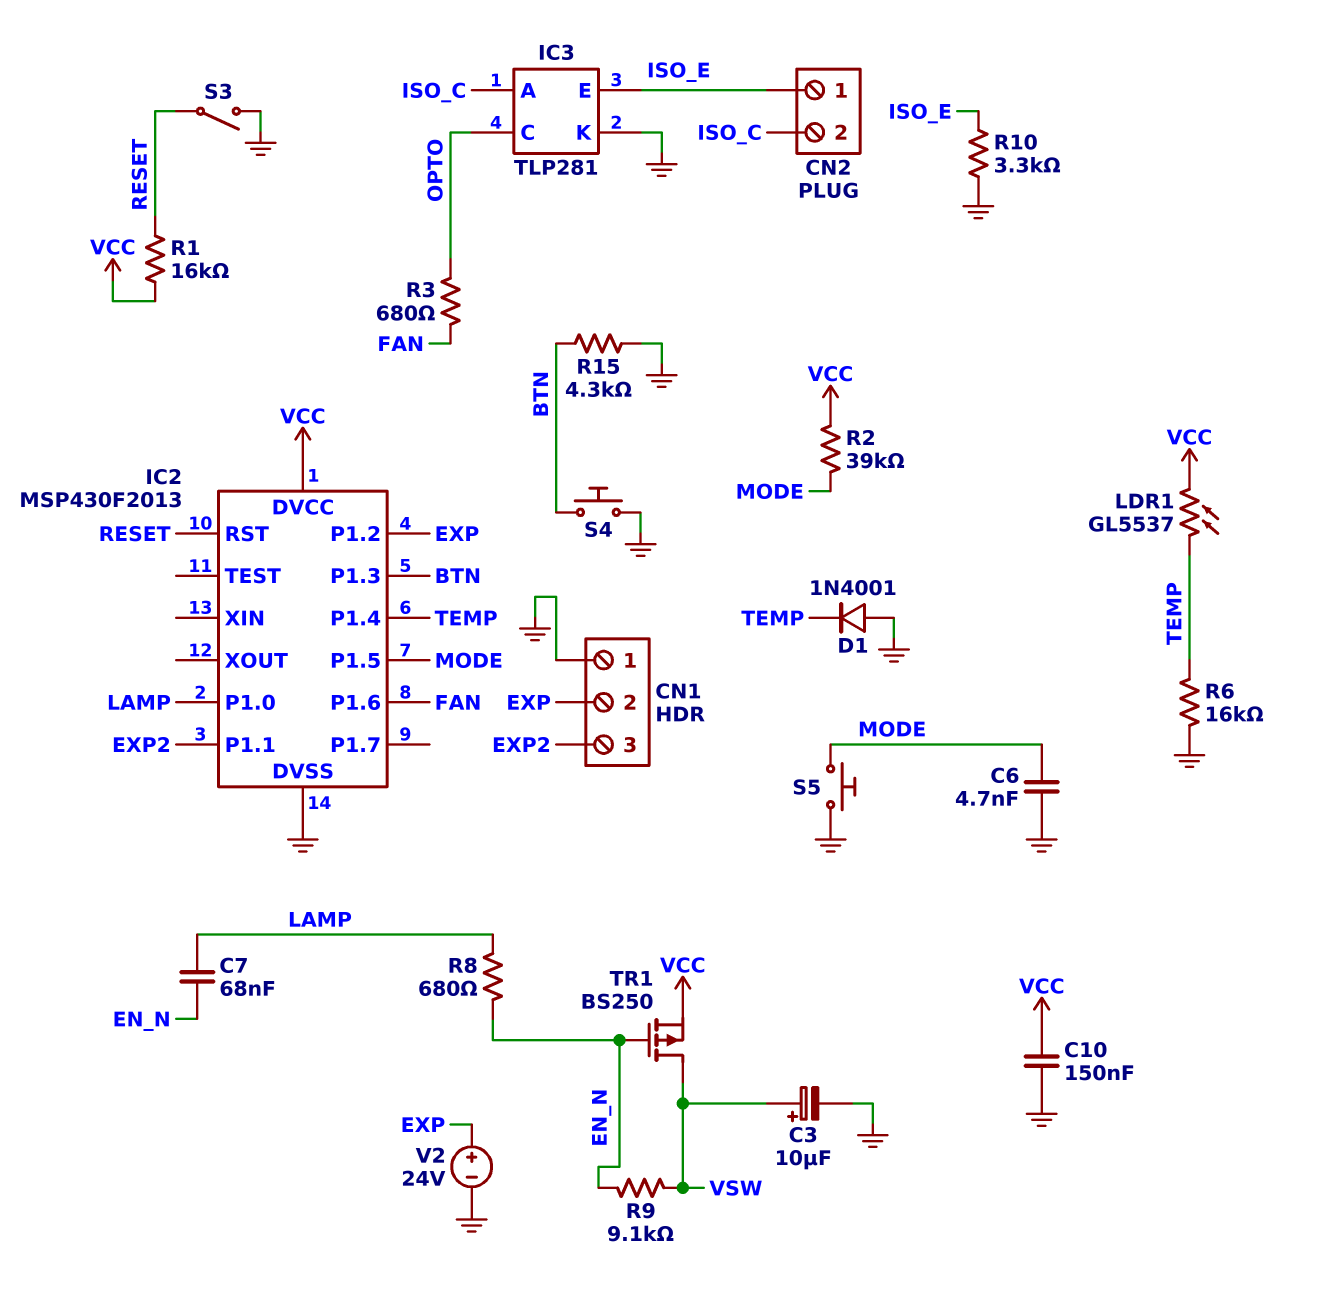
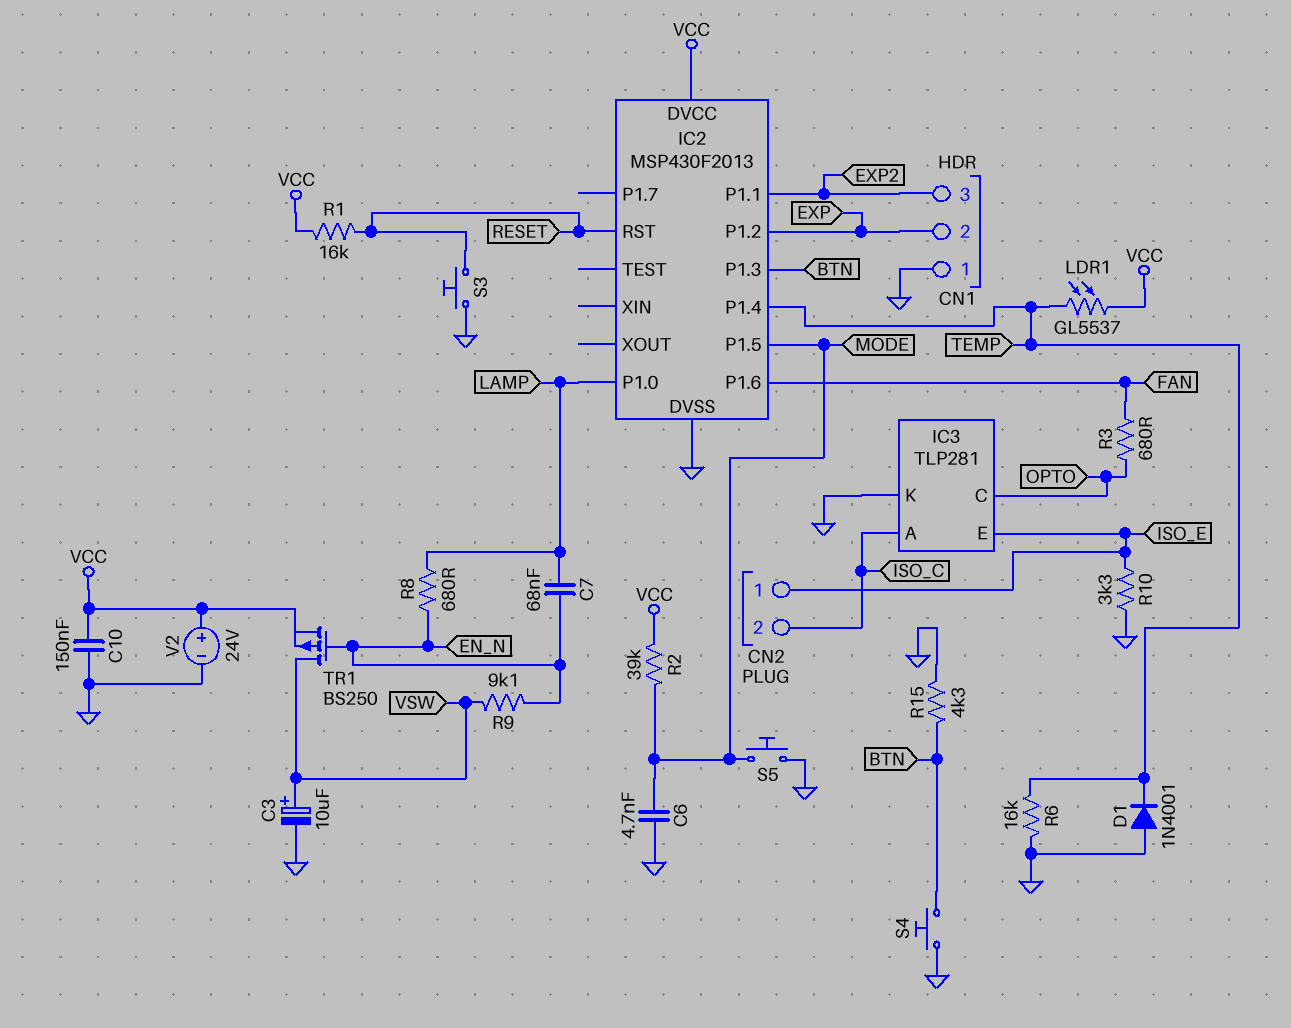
S3: switch (GND, RESET) -> button (GND, RESET)
V2: 24V (plus EXP, minus GND) -> 24V (plus VCC, minus GND)

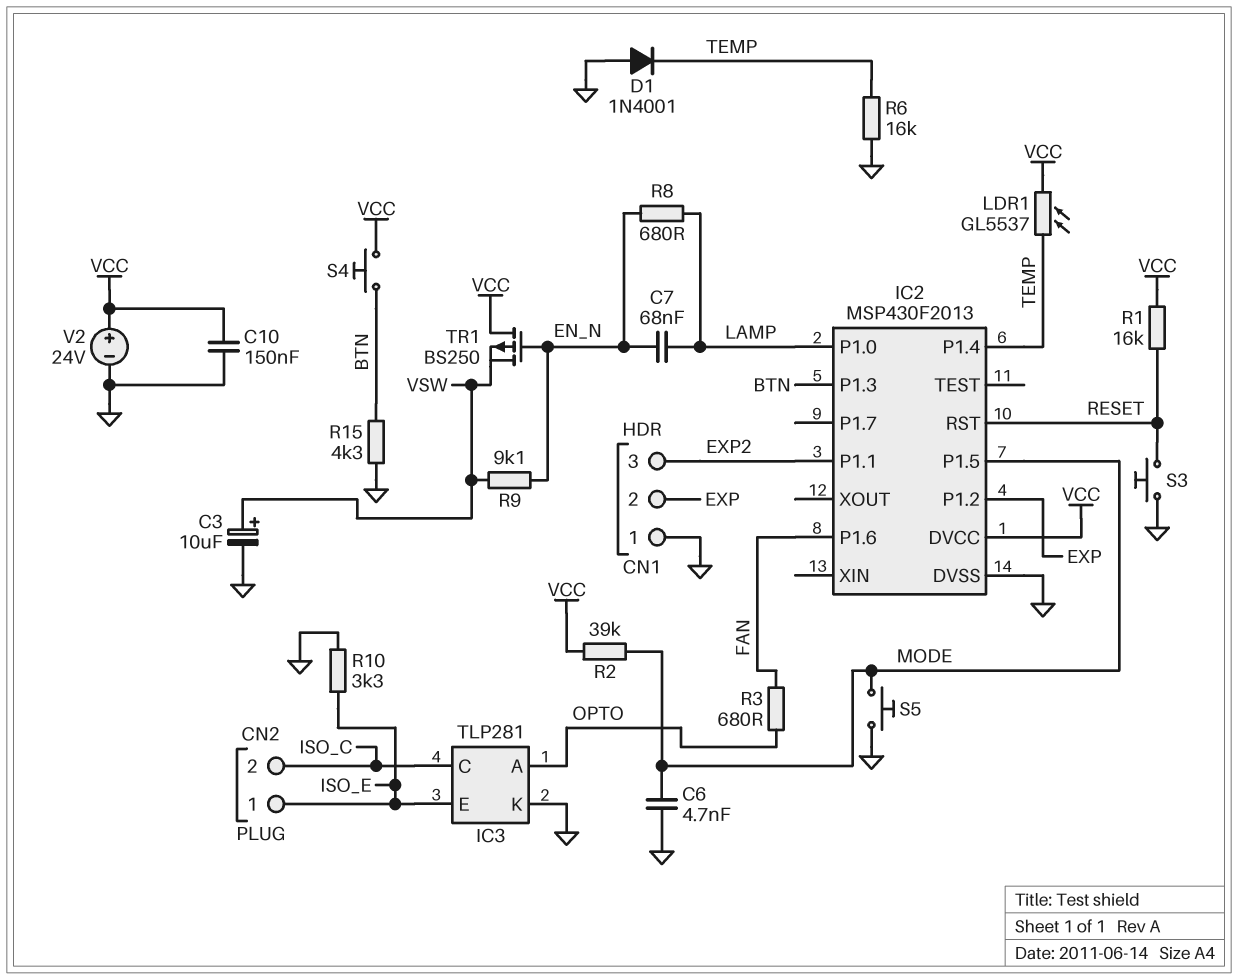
IC3 pin A: ISO_C -> OPTO
IC3 pin C: OPTO -> ISO_C
S4: button (BTN, GND) -> button (BTN, VCC)
TR1: PMOS BS250 (G EN_N, D VSW, S VCC) -> PMOS BS250 (G EN_N, D VCC, S VSW)

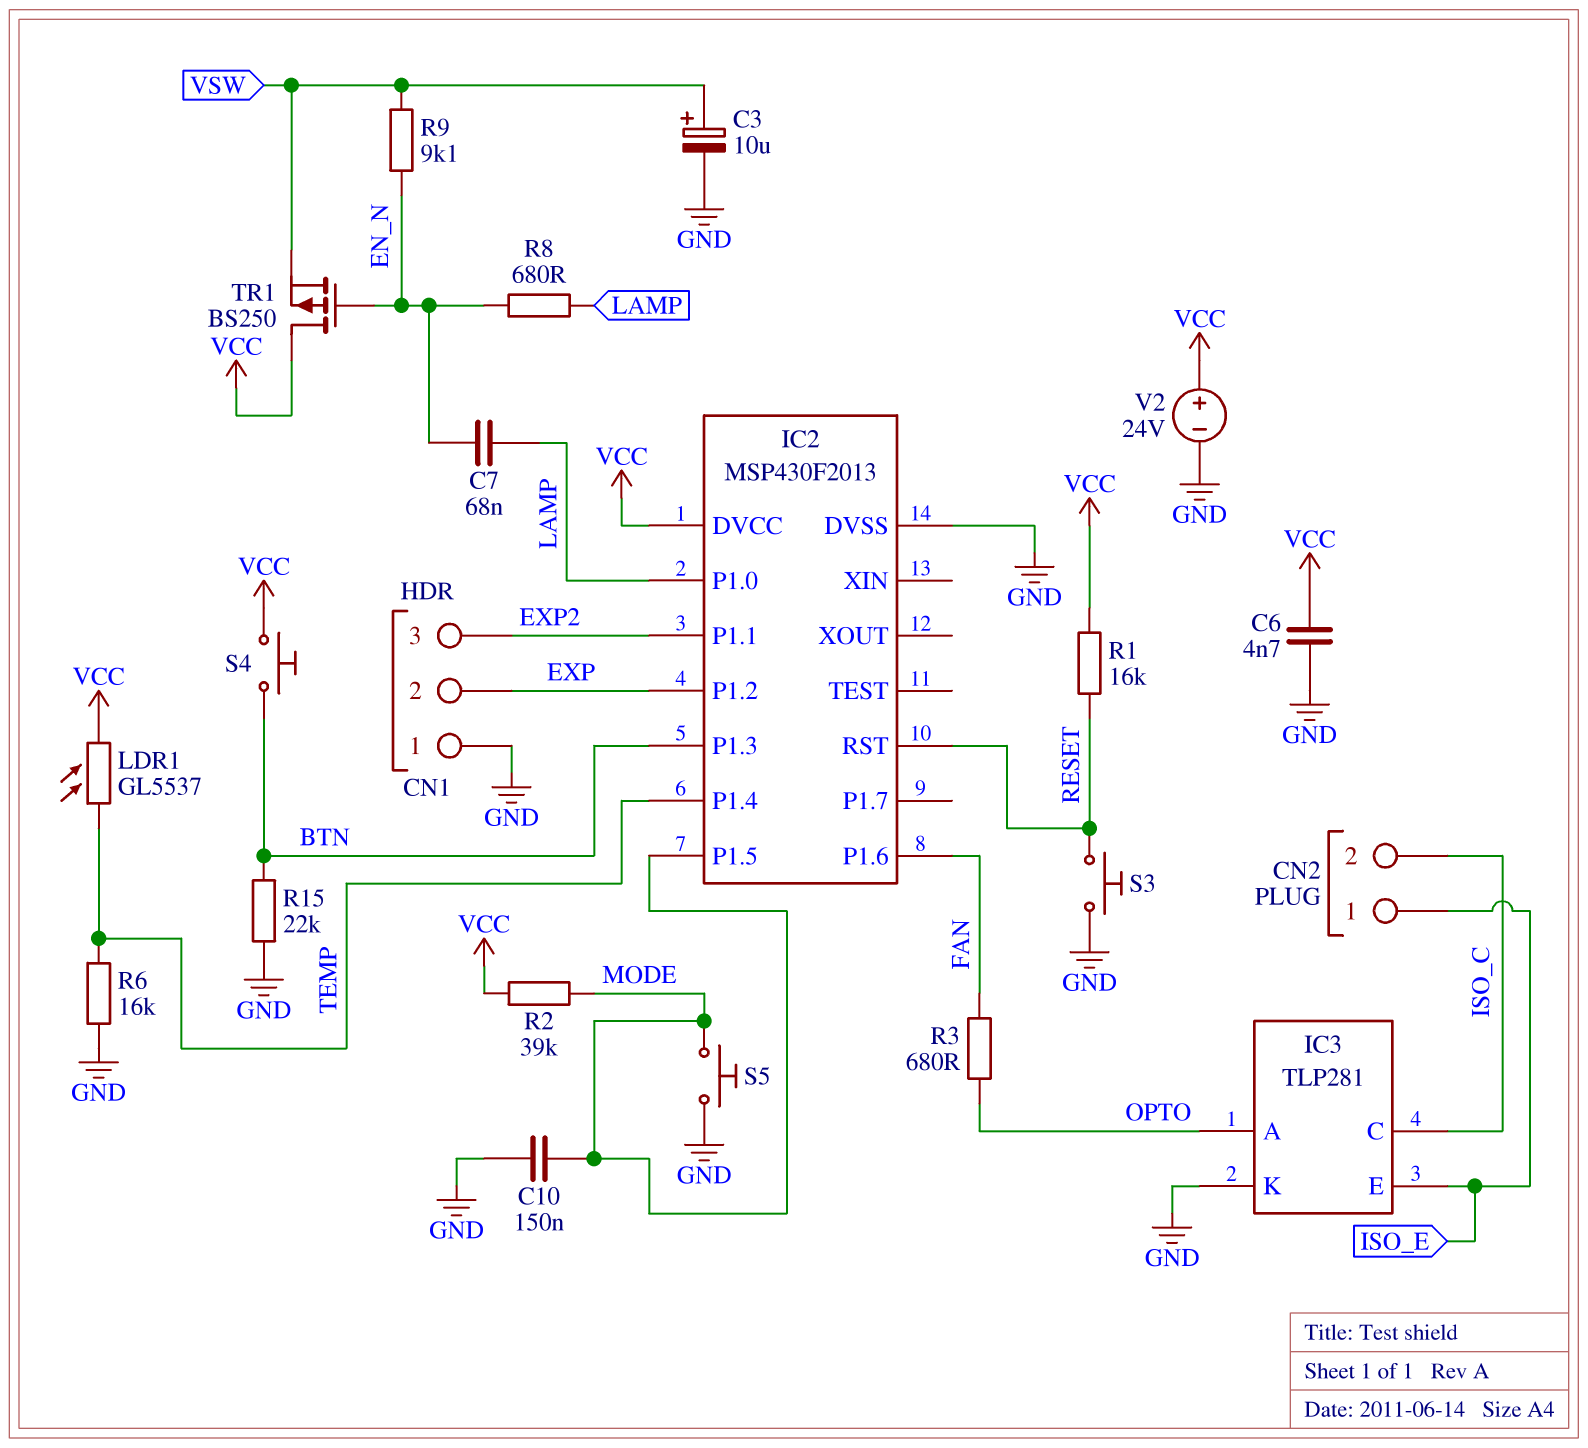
C6: 4.7nF (GND, MODE) -> 4.7nF (GND, VCC)
C10: 150nF (GND, VCC) -> 150nF (GND, MODE)
D1: diode 1N4001 (A GND, K TEMP) -> none
R10: 3.3k (GND, ISO_E) -> none
R15: 4.3k (BTN, GND) -> 22k (BTN, GND)

